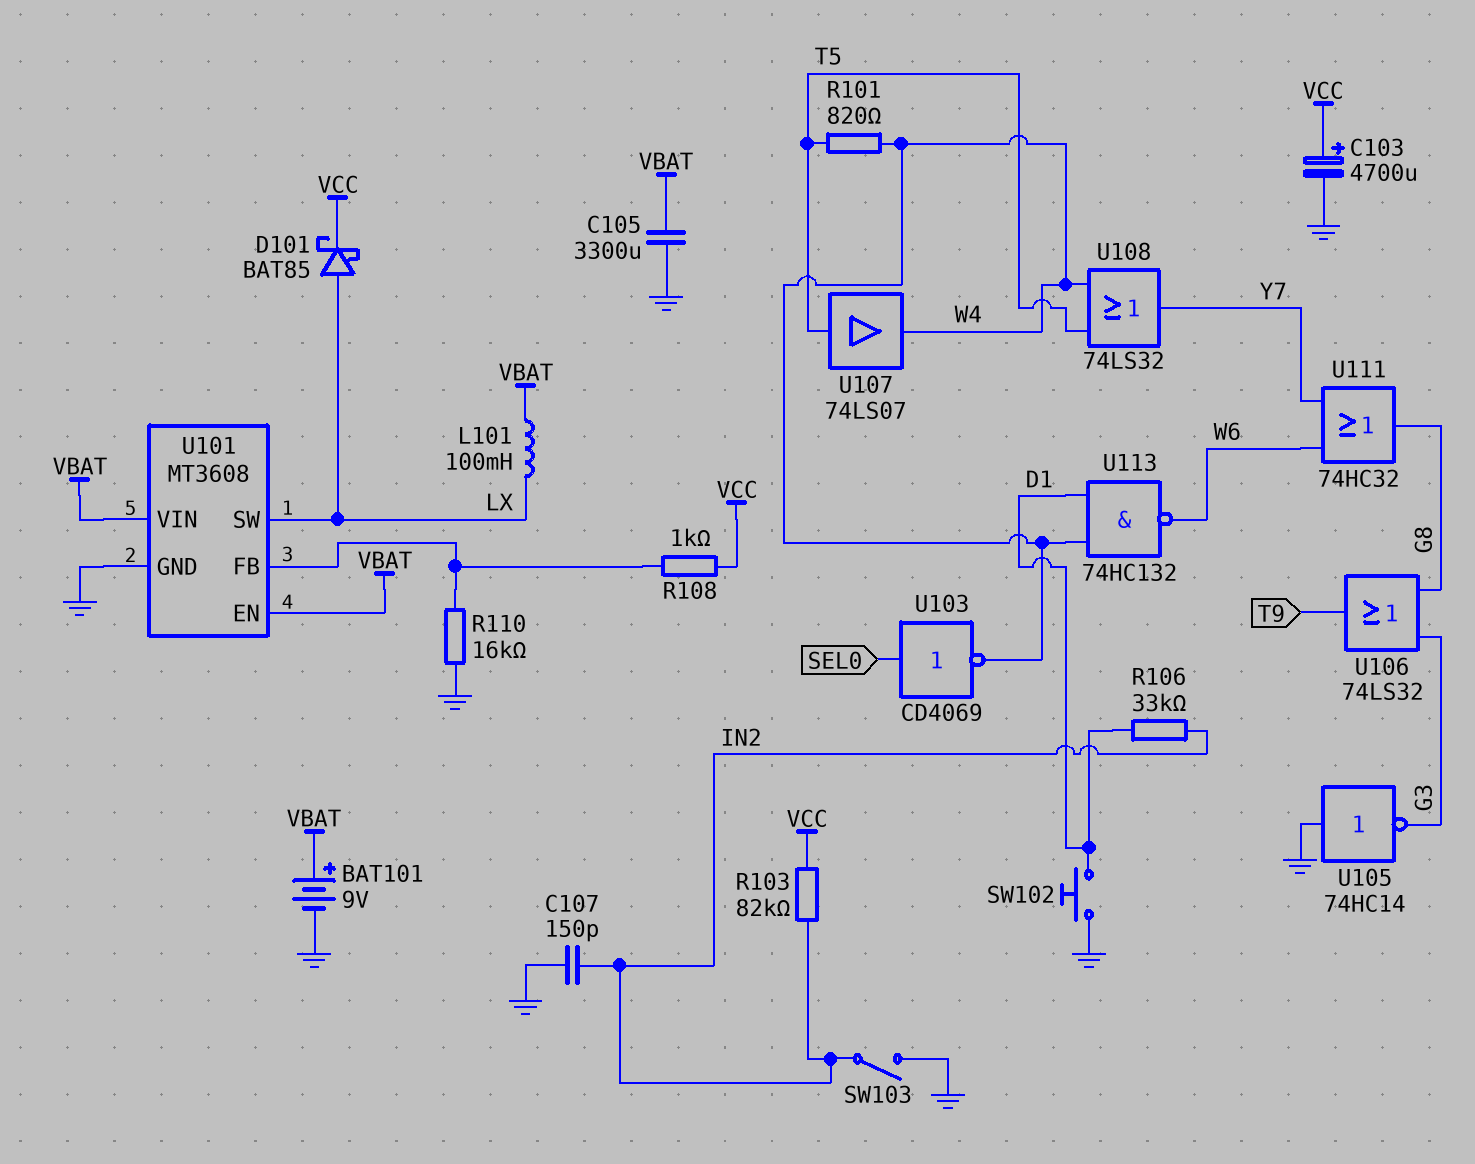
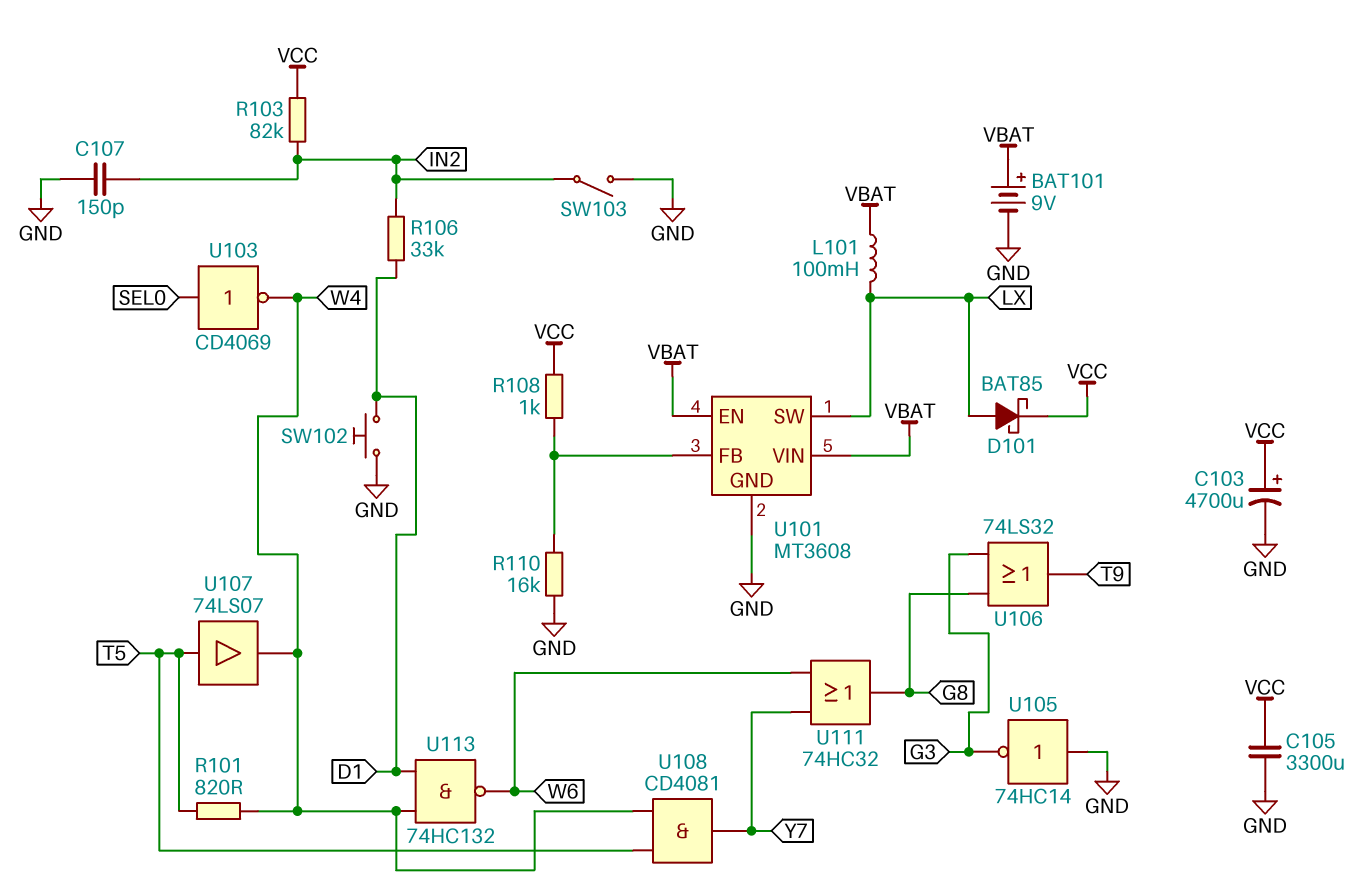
C105: 3300uF (GND, VBAT) -> 3300uF (GND, VCC)
U108: OR 74LS32 (in T5, in W4, out Y7) -> AND CD4081 (in T5, in W4, out Y7)

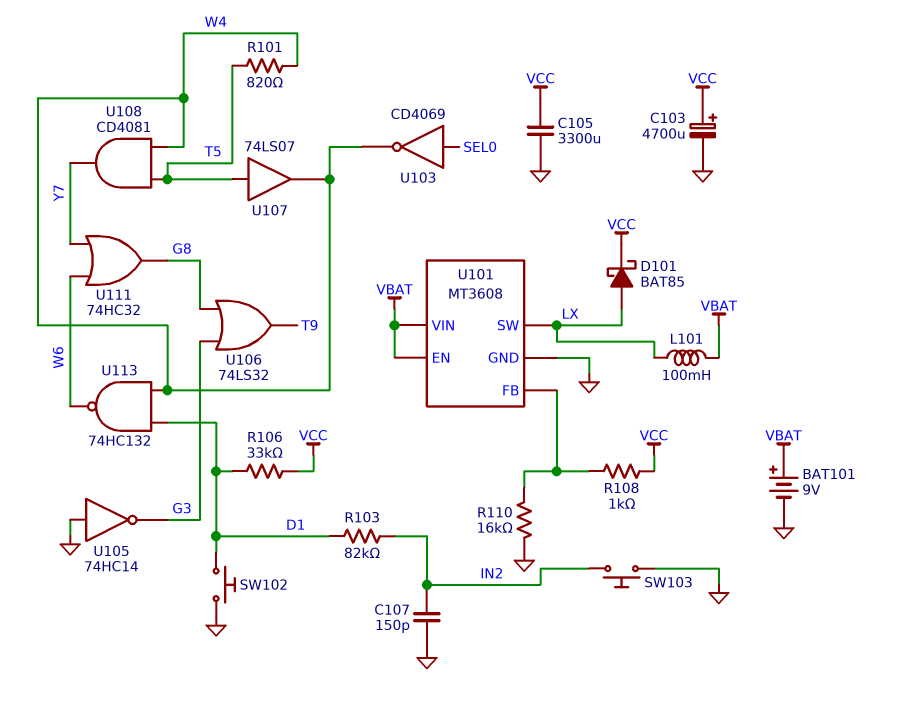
R103: 82k (IN2, VCC) -> 82k (D1, IN2)
R106: 33k (D1, IN2) -> 33k (D1, VCC)
SW103: switch (GND, IN2) -> button (GND, IN2)

